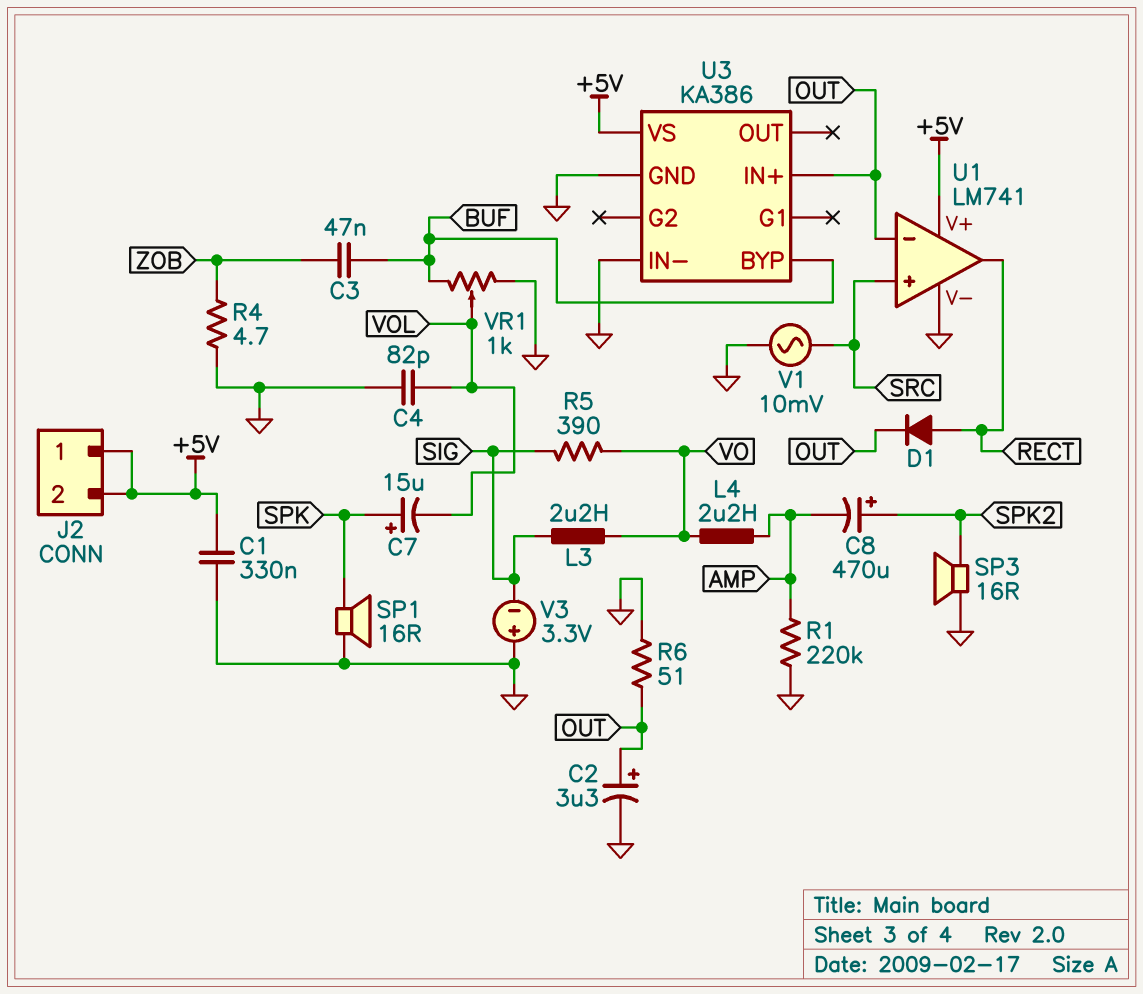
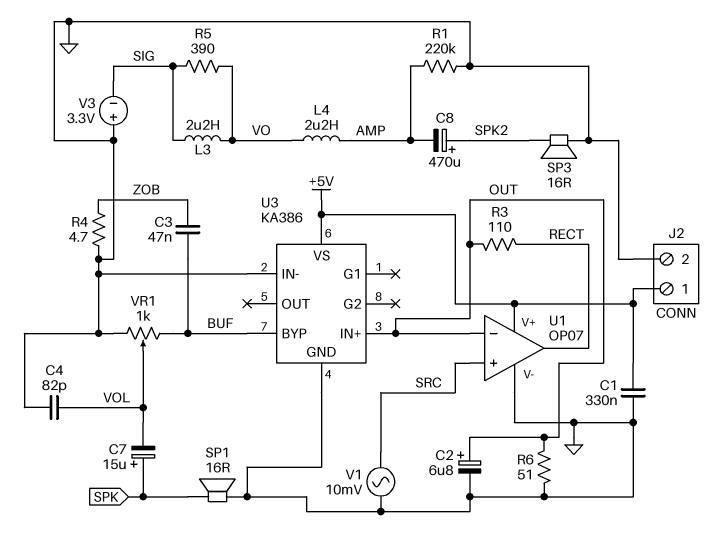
C2: 3.3uF (plus OUT, minus GND) -> 6.8uF (plus OUT, minus GND)
D1: diode (A RECT, K OUT) -> none
J2 pin 2: +5V -> GND
R3: none -> 110 (OUT, RECT)
U1: LM741 -> OP07

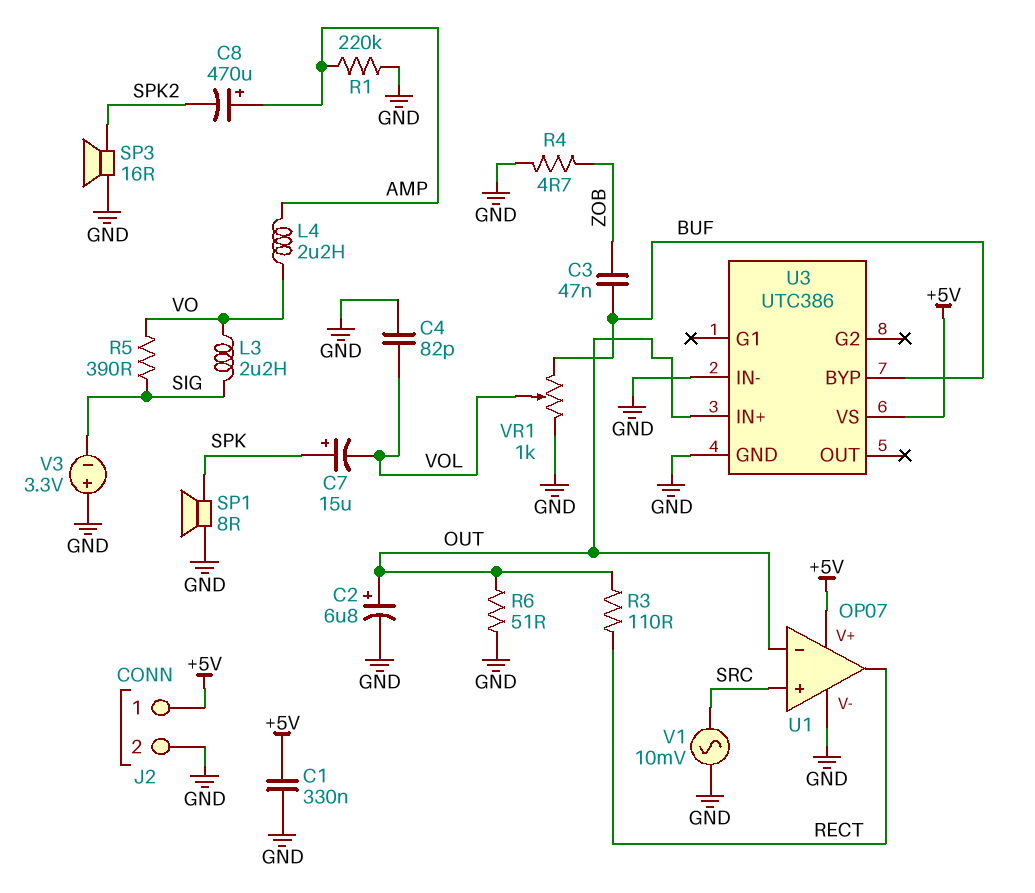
C8: 470uF (plus SPK2, minus AMP) -> 470uF (plus AMP, minus SPK2)
SP1: speaker 16R (GND, SPK) -> speaker 8R (GND, SPK)
U3: KA386 -> UTC386

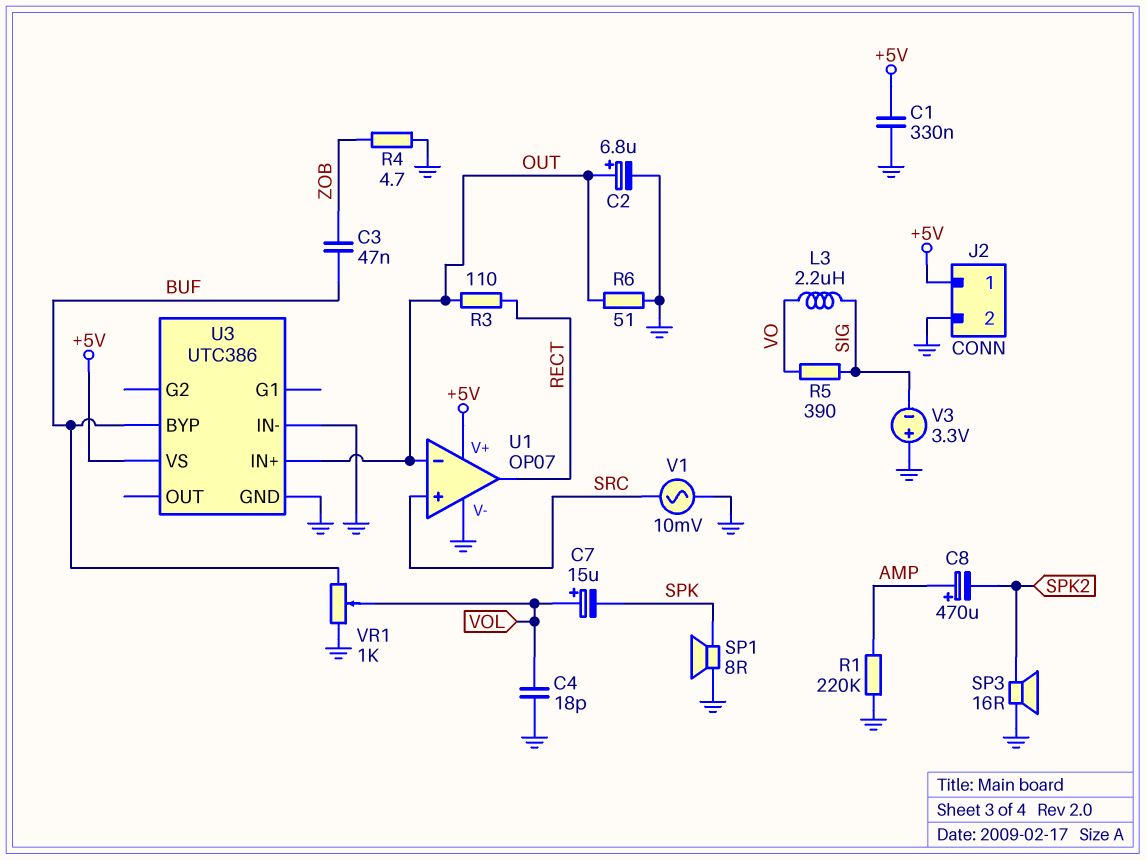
C4: 82pF (GND, VOL) -> 18pF (GND, VOL)
C7: 15uF (plus SPK, minus VOL) -> 15uF (plus VOL, minus SPK)
L4: 2.2uH (AMP, VO) -> none

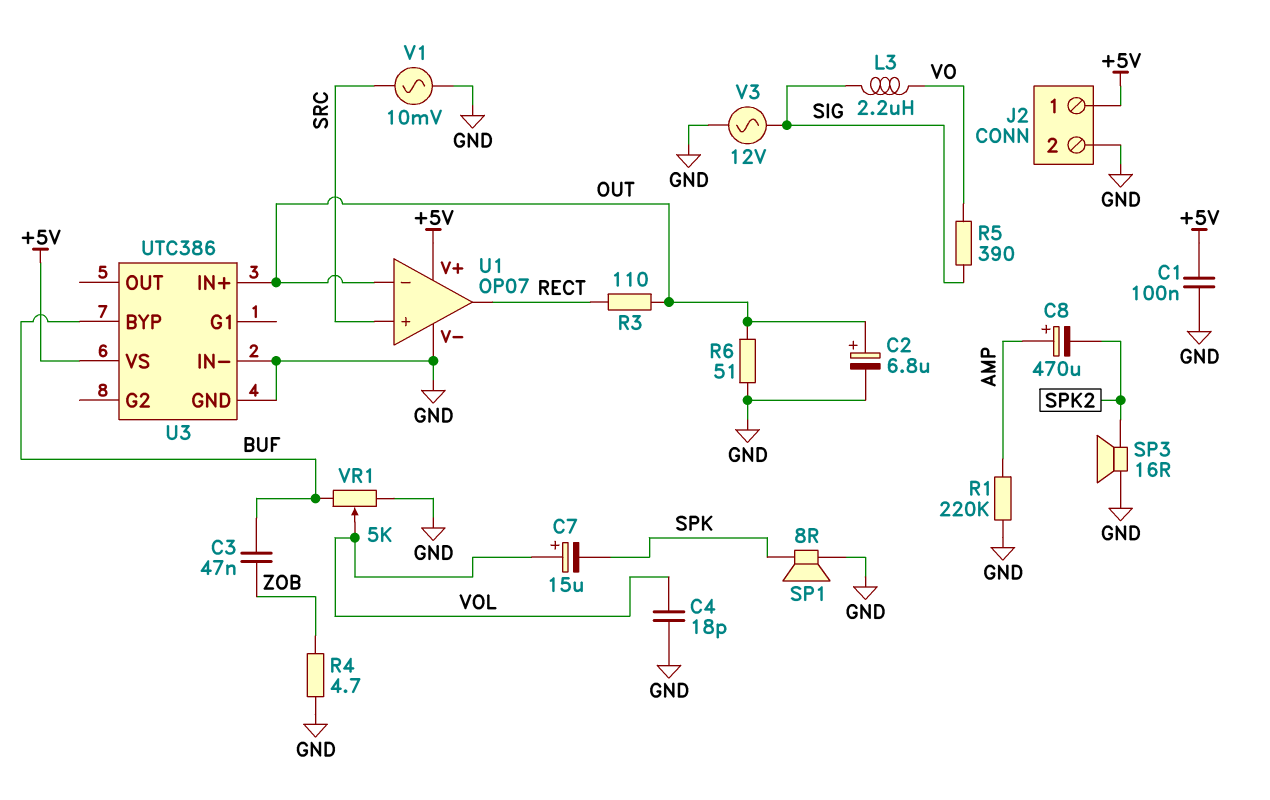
C1: 330nF (+5V, GND) -> 100nF (+5V, GND)
V3: 3.3V (plus GND, minus SIG) -> AC 12V (GND, SIG)
VR1: 1k (BUF, GND, wiper VOL) -> 5k (BUF, GND, wiper VOL)

